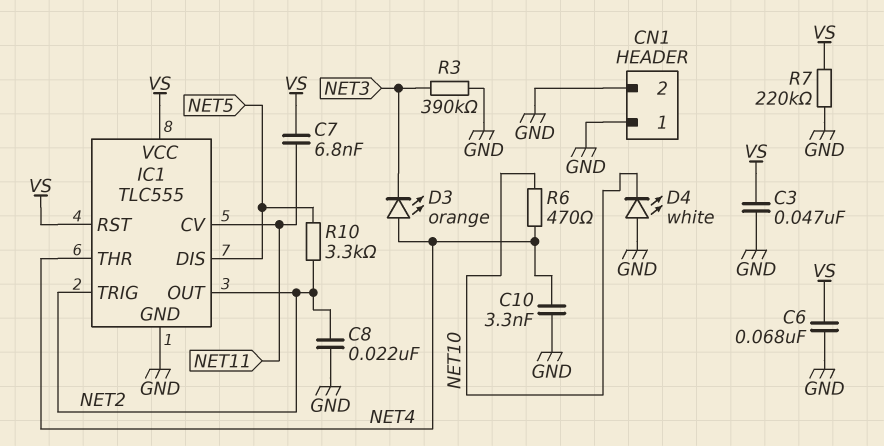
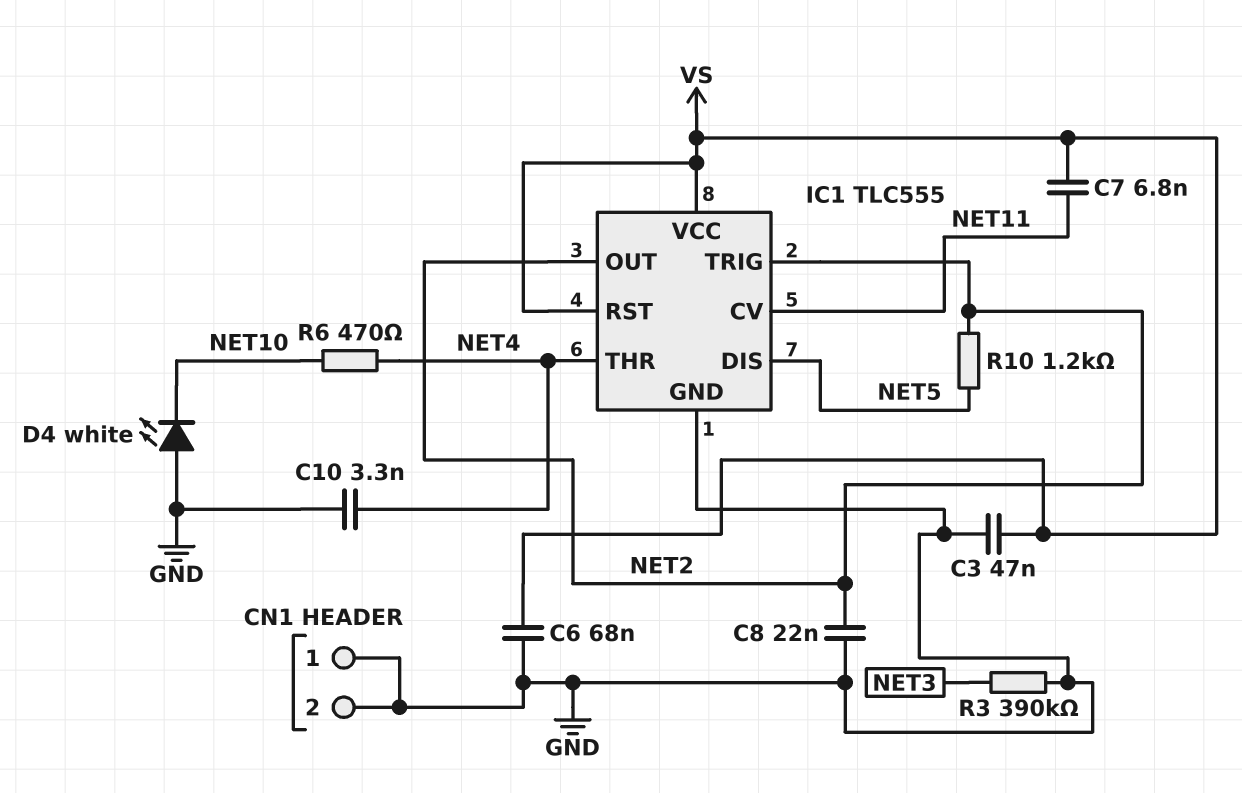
D3: LED orange (A NET4, K NET3) -> none
R7: 220k (GND, VS) -> none
R10: 3.3k (NET2, NET5) -> 1.2k (NET2, NET5)

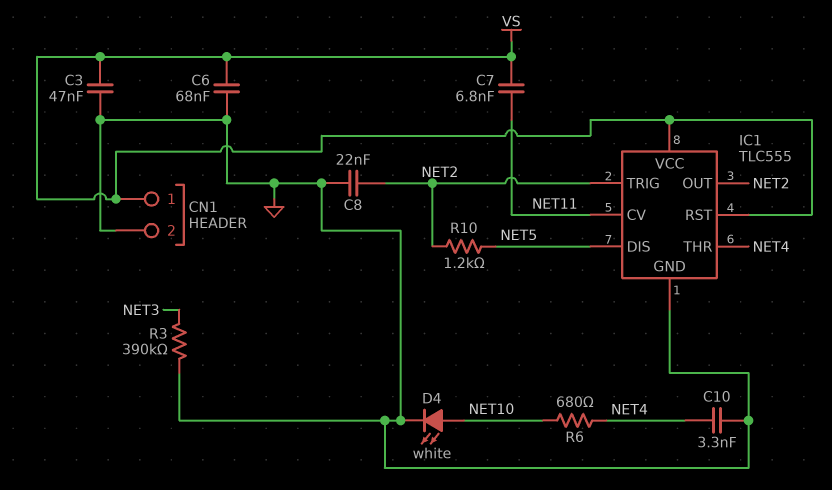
CN1 pin 1: GND -> VS
D4: LED white (A GND, K NET10) -> LED white (A NET10, K GND)
R6: 470 (NET4, NET10) -> 680 (NET4, NET10)

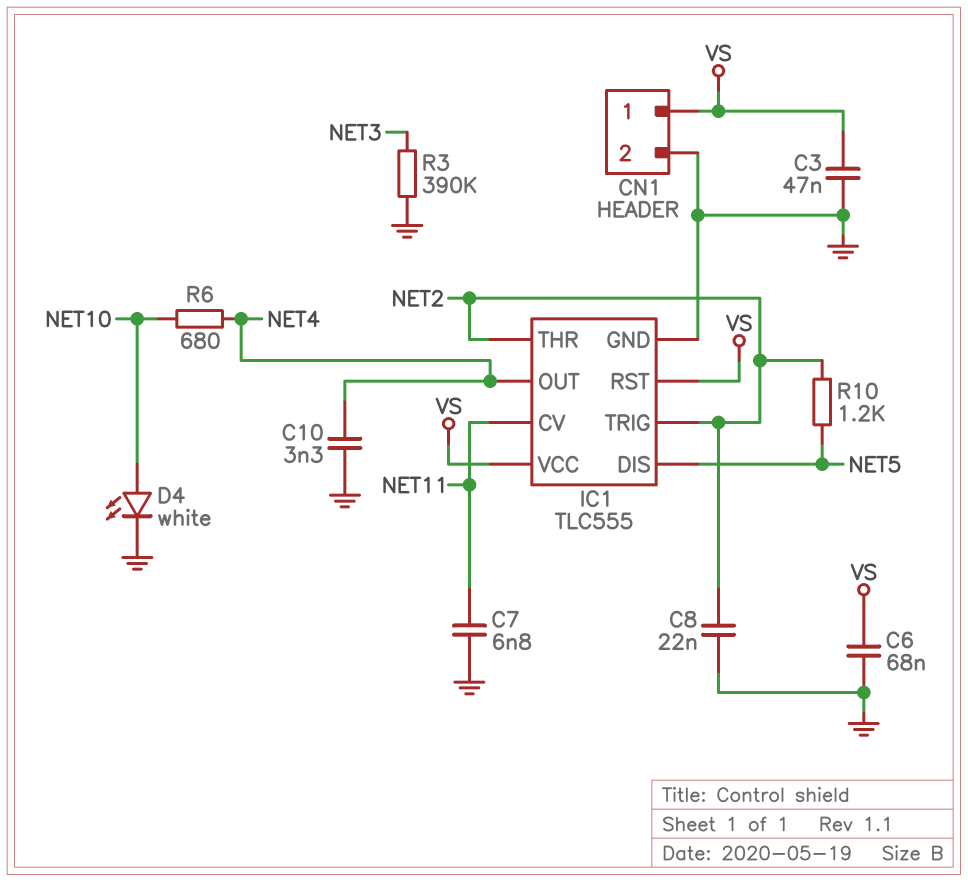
C7: 6.8nF (NET11, VS) -> 6.8nF (GND, NET11)
IC1 pin OUT: NET2 -> NET4
IC1 pin THR: NET4 -> NET2

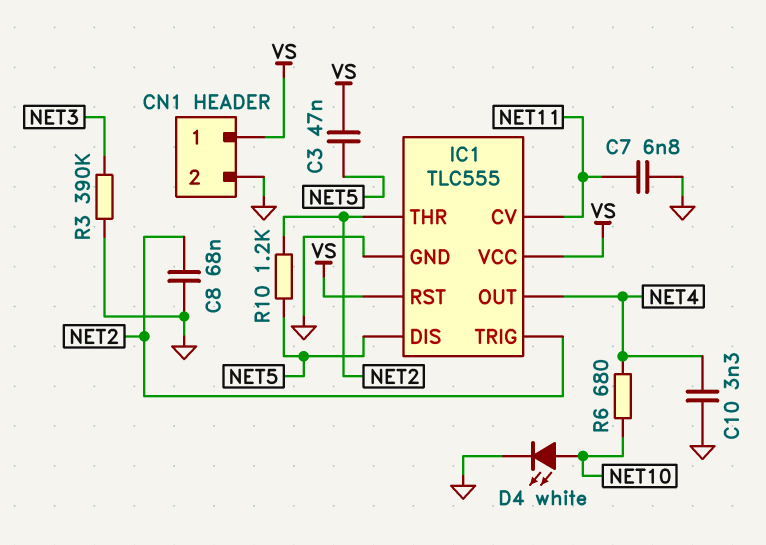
C3: 47nF (GND, VS) -> 47nF (NET5, VS)
C6: 68nF (GND, VS) -> none
C8: 22nF (GND, NET2) -> 68nF (GND, NET2)

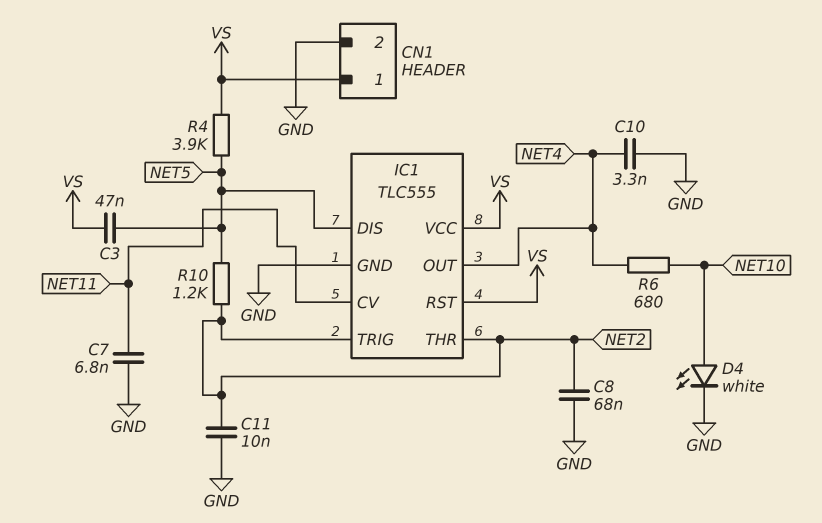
C11: none -> 10nF (GND, NET2)
R3: 390k (GND, NET3) -> none
R4: none -> 3.9k (NET5, VS)

